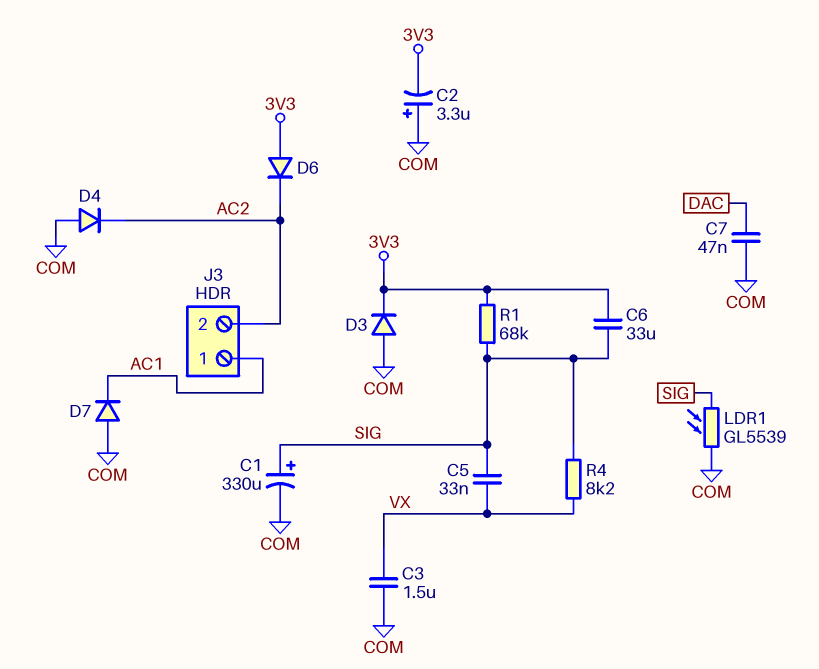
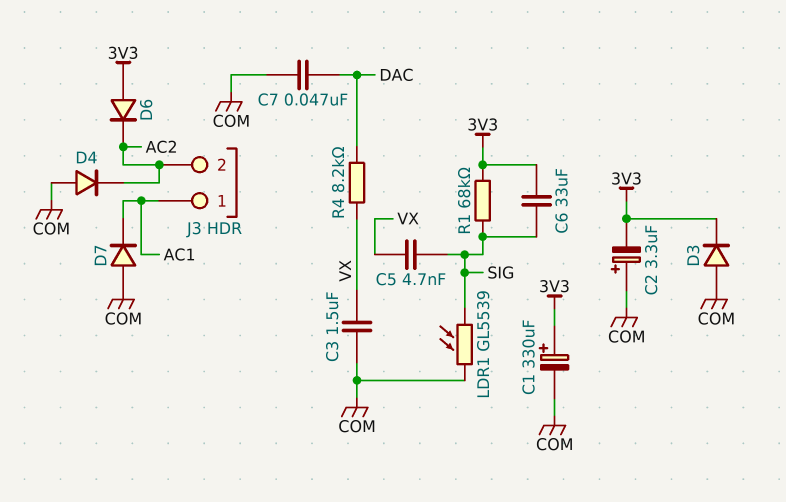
C1: 330uF (plus SIG, minus COM) -> 330uF (plus 3V3, minus COM)
C5: 33nF (SIG, VX) -> 4.7nF (SIG, VX)
R4: 8.2k (SIG, VX) -> 8.2k (DAC, VX)

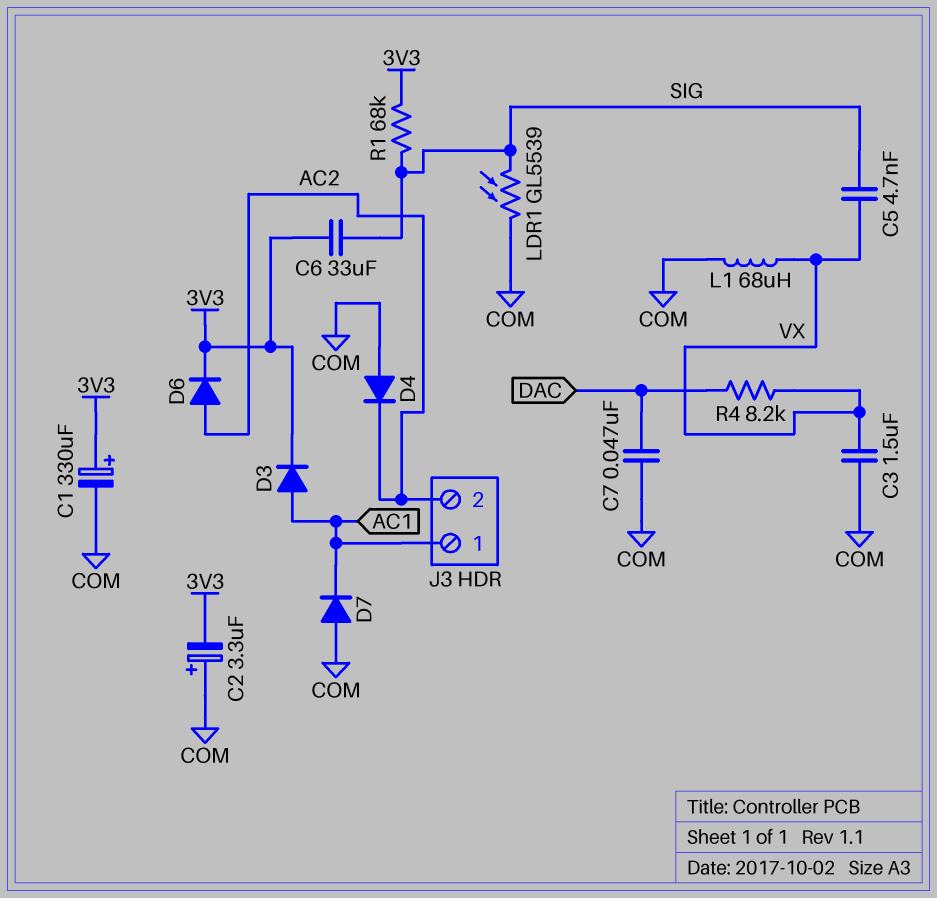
D3: diode (A COM, K 3V3) -> diode (A AC1, K 3V3)
D6: diode (A 3V3, K AC2) -> diode (A AC2, K 3V3)
L1: none -> 68uH (COM, VX)

